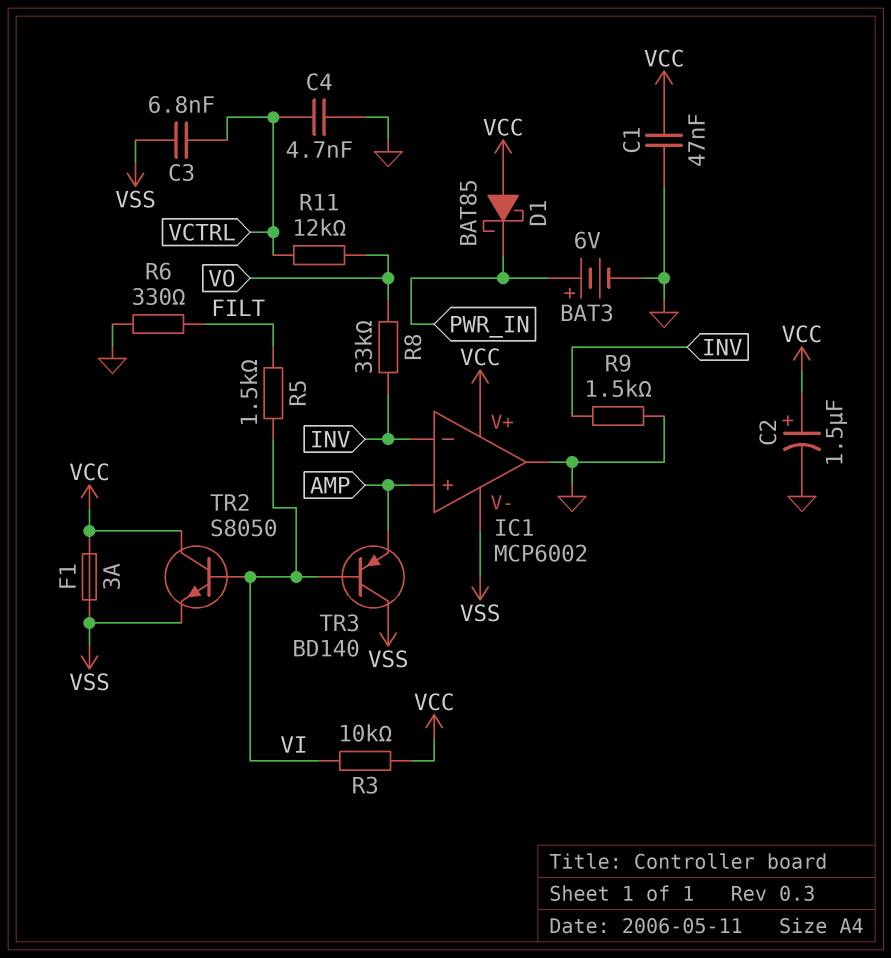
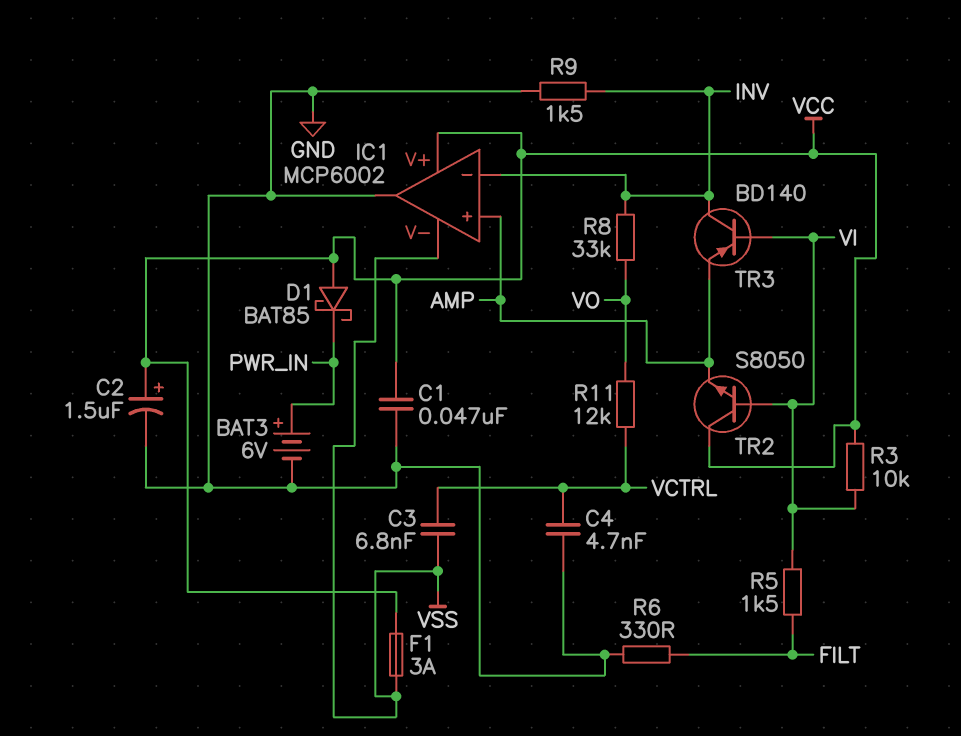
TR2: NPN S8050 (B VI, C VCC, E VSS) -> NPN S8050 (B VI, C VCC, E AMP)
TR3: PNP BD140 (B VI, C VSS, E AMP) -> PNP BD140 (B VI, C INV, E AMP)

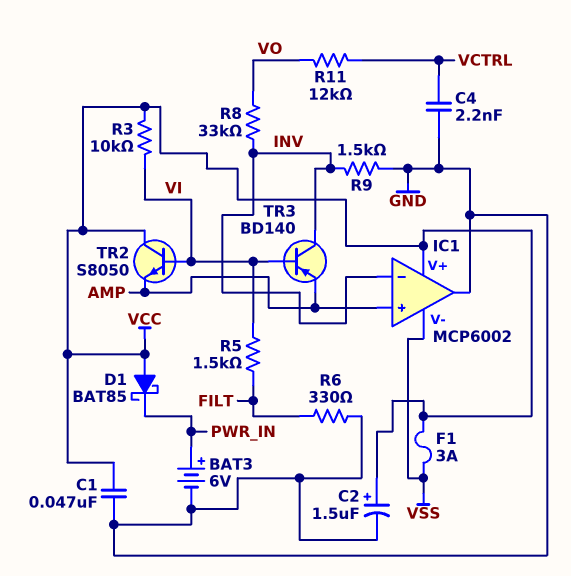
C3: 6.8nF (VCTRL, VSS) -> none
C4: 4.7nF (GND, VCTRL) -> 2.2nF (GND, VCTRL)

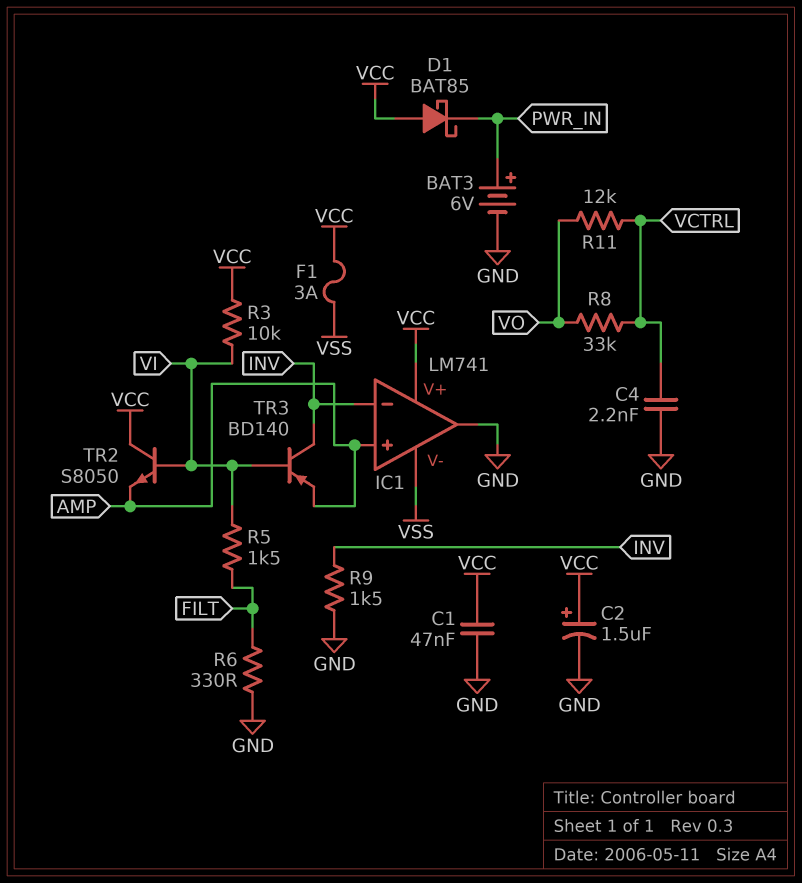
IC1: MCP6002 -> LM741
R8: 33k (INV, VO) -> 33k (VCTRL, VO)

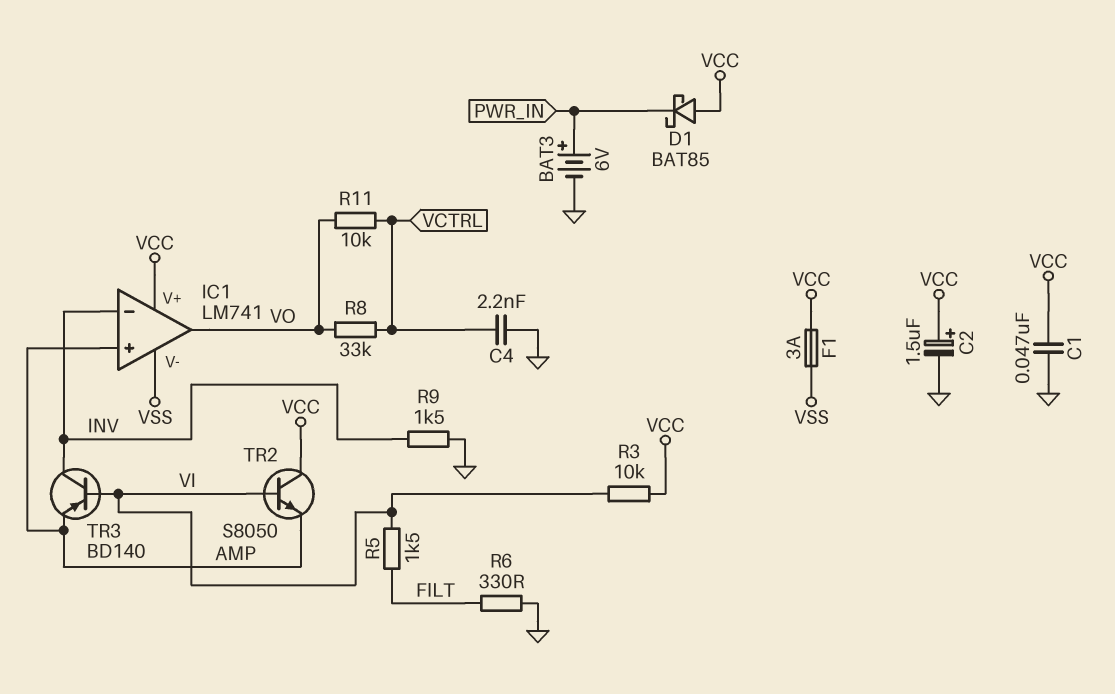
IC1 pin out: GND -> VO
R11: 12k (VCTRL, VO) -> 10k (VCTRL, VO)

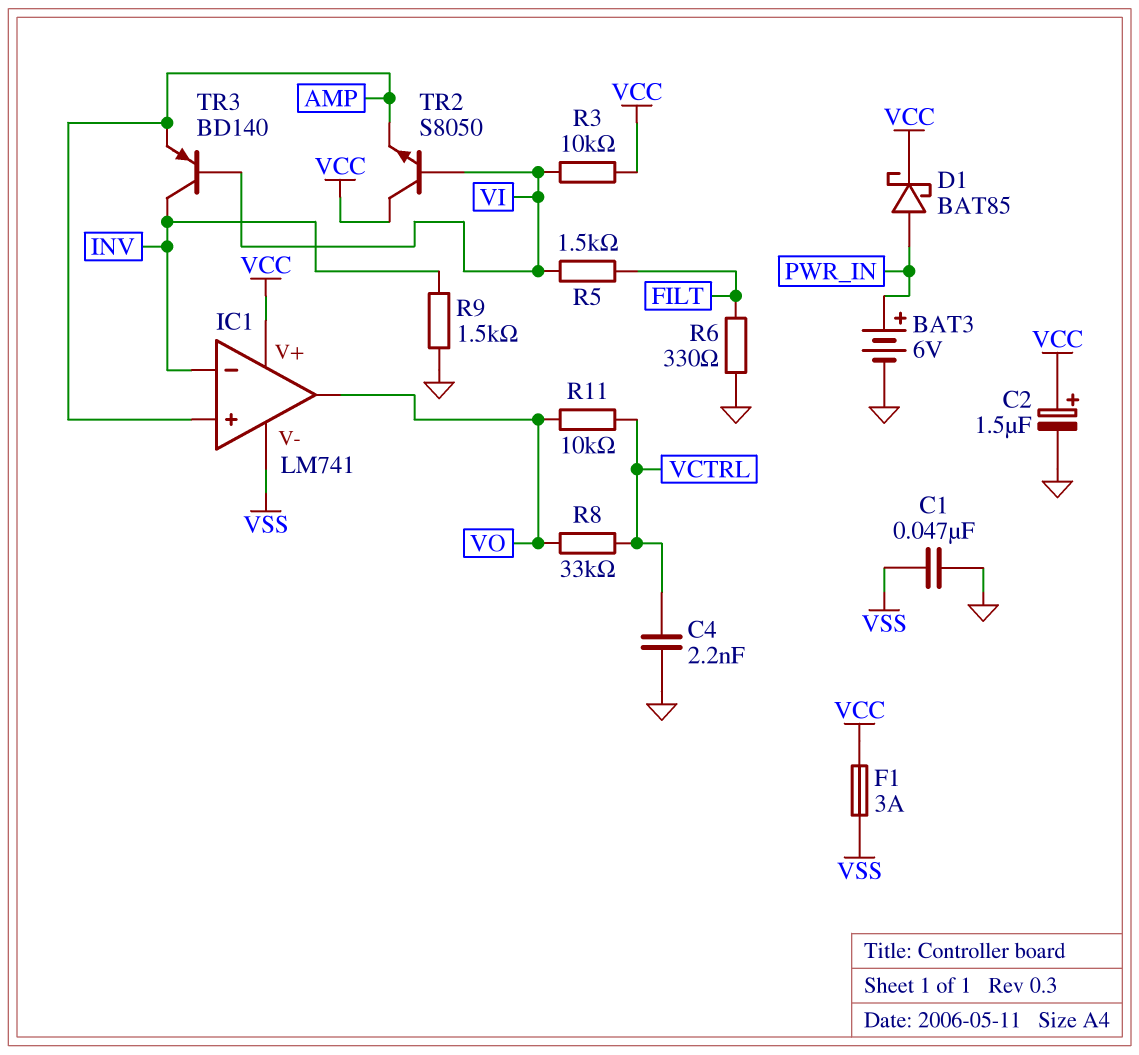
C1: 47nF (GND, VCC) -> 47nF (GND, VSS)
D1: schottky BAT85 (A VCC, K PWR_IN) -> schottky BAT85 (A PWR_IN, K VCC)

